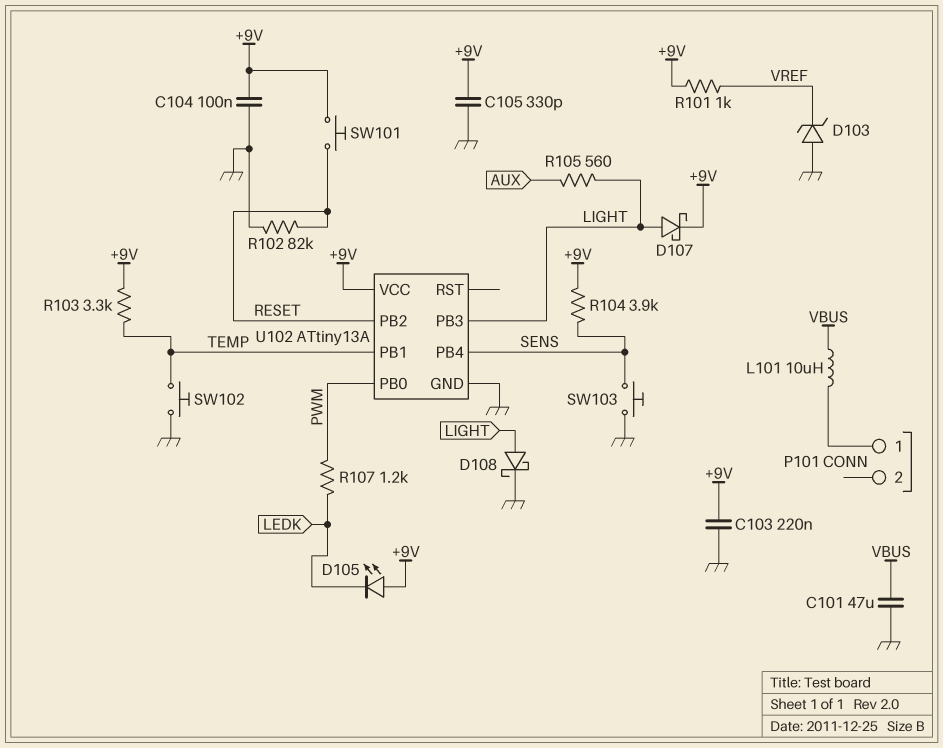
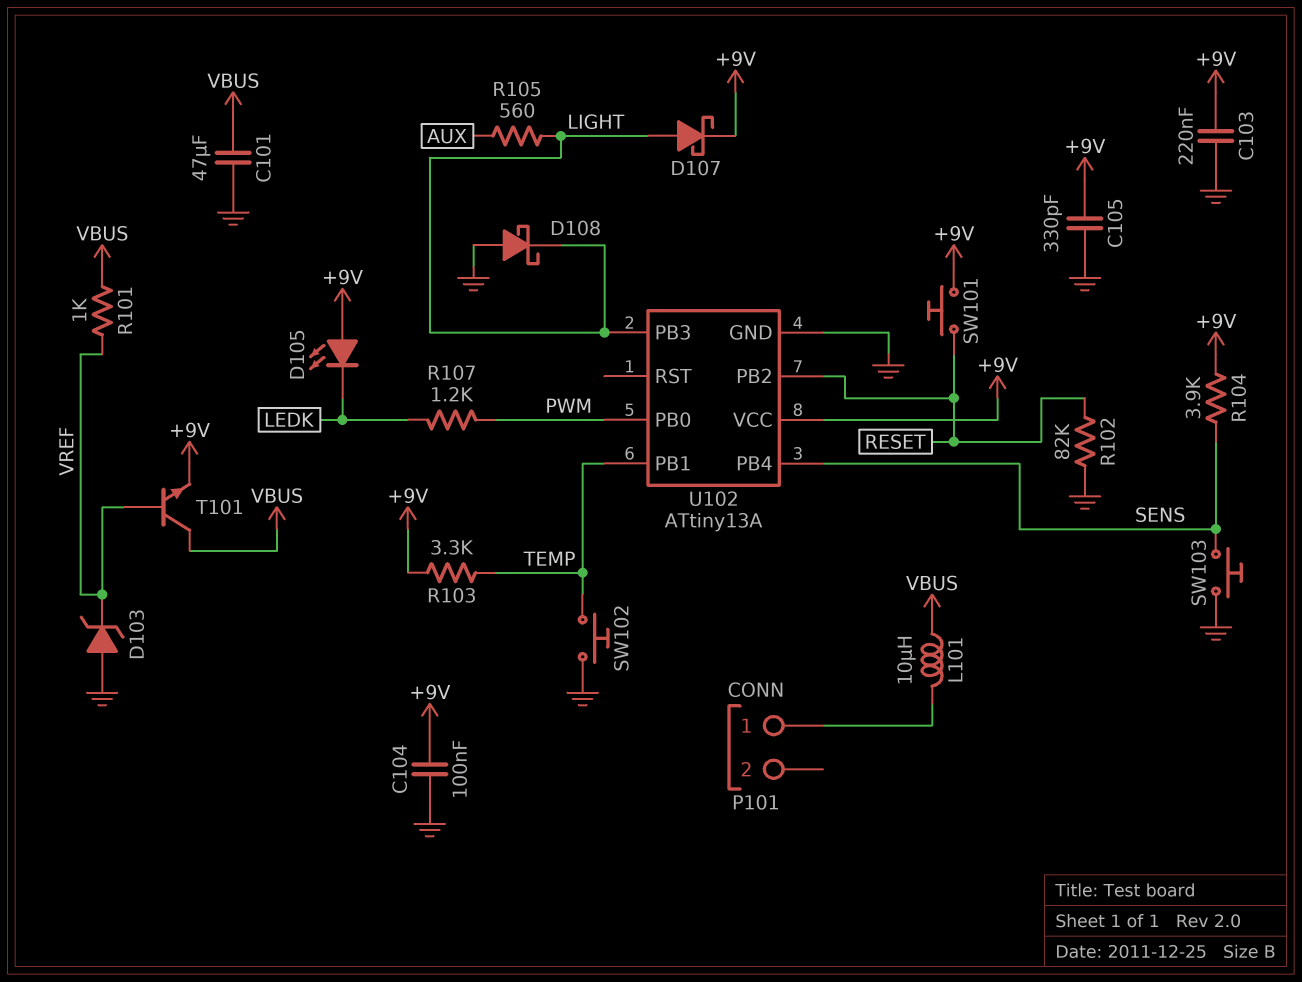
D108: schottky (A LIGHT, K GND) -> schottky (A GND, K LIGHT)
R101: 1k (+9V, VREF) -> 1k (VBUS, VREF)
T101: none -> NPN (B VREF, C VBUS, E +9V)

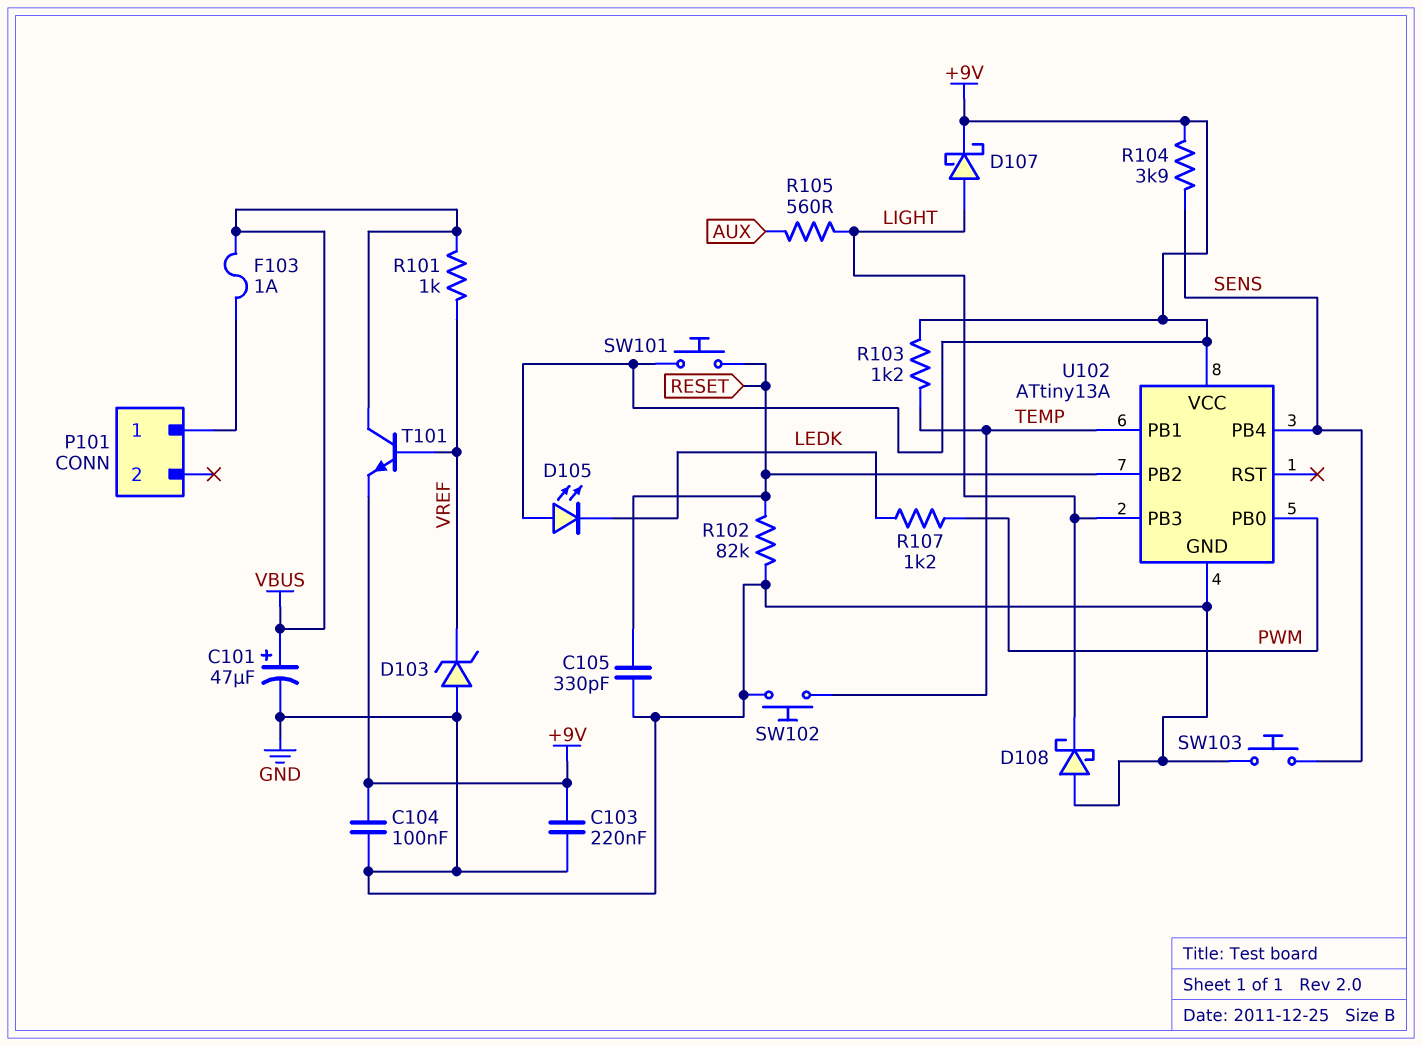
C101: 47uF (GND, VBUS) -> 47uF (plus VBUS, minus GND)
C105: 330pF (+9V, GND) -> 330pF (GND, RESET)
F103: none -> 1A (P101/1, VBUS)
L101: 10uH (P101/1, VBUS) -> none
R103: 3.3k (+9V, TEMP) -> 1.2k (+9V, TEMP)

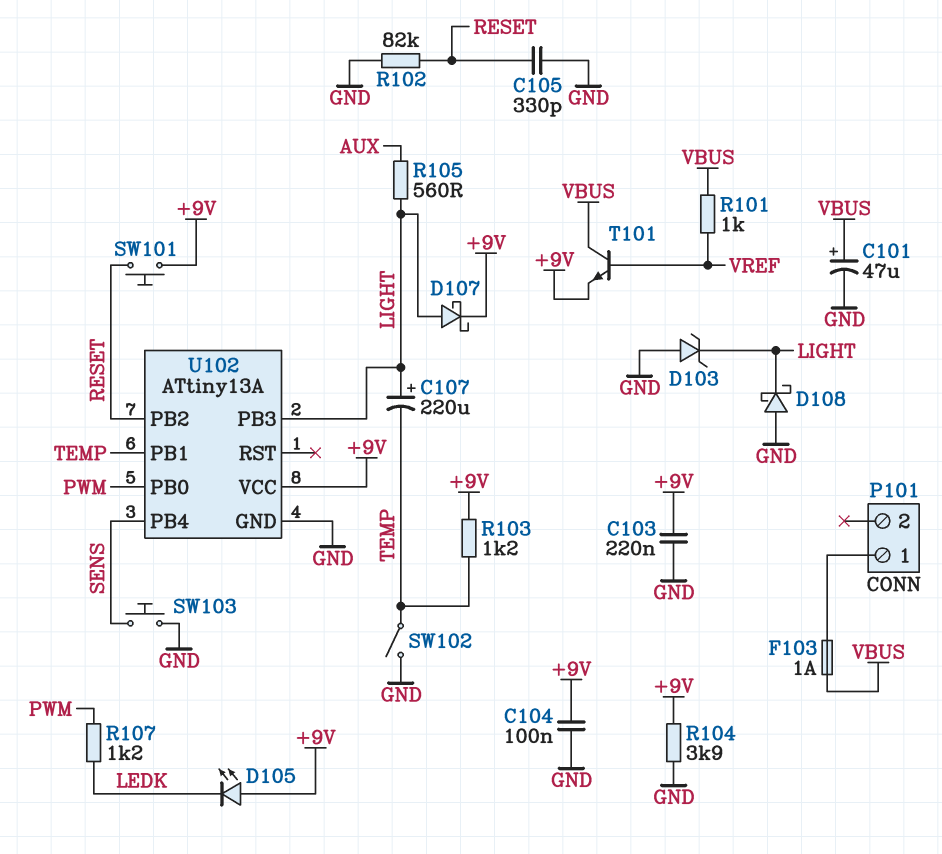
C107: none -> 220uF (plus LIGHT, minus TEMP)
D103: zener (A GND, K VREF) -> zener (A GND, K LIGHT)
R104: 3.9k (+9V, SENS) -> 3.9k (+9V, GND)
SW102: button (GND, TEMP) -> switch (GND, TEMP)

